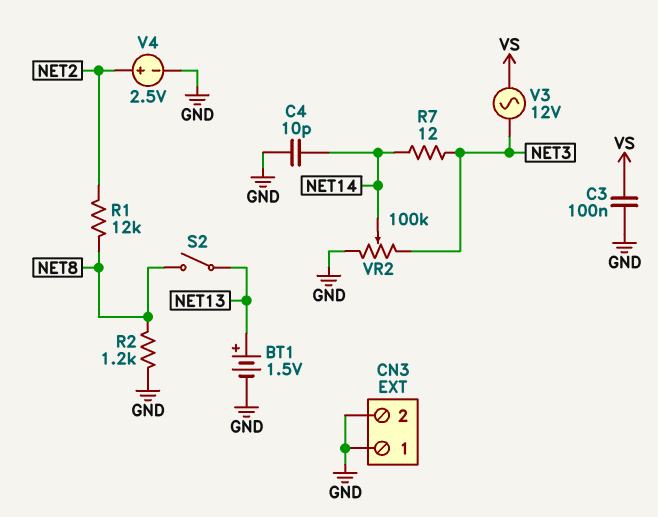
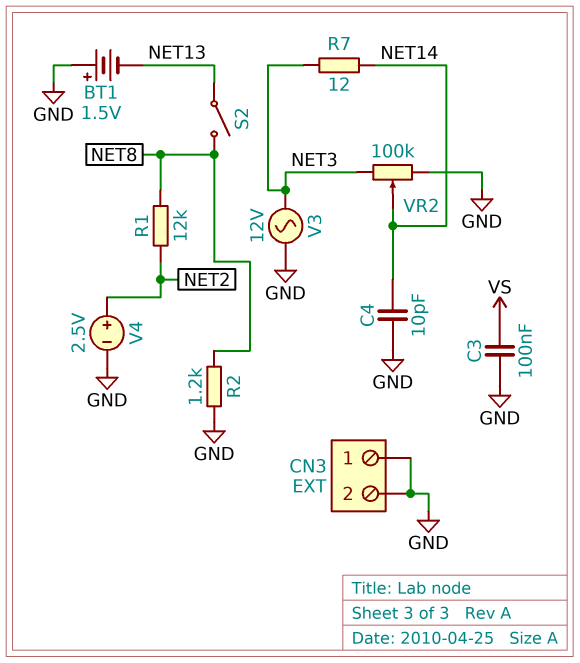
BT1: 1.5V (plus NET13, minus GND) -> 1.5V (plus GND, minus NET13)
V3: AC 12V (NET3, VS) -> AC 12V (GND, NET3)

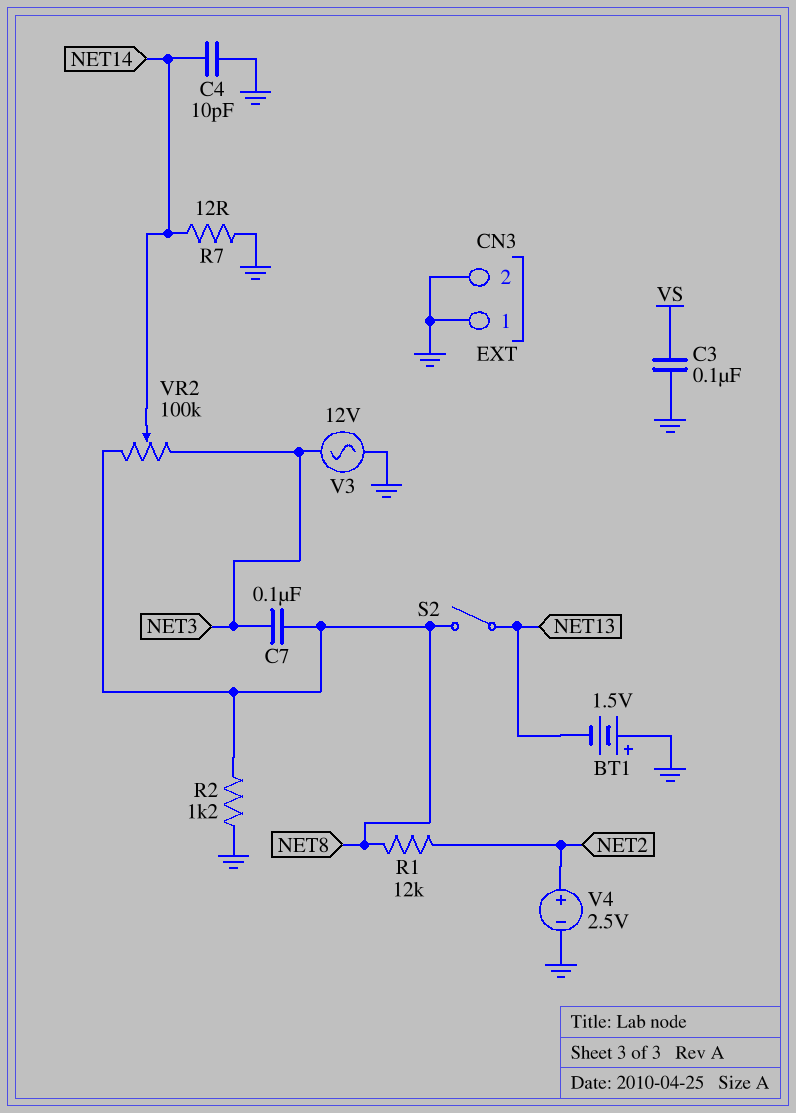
C7: none -> 100nF (NET3, NET8)
R7: 12 (NET3, NET14) -> 12 (GND, NET14)
VR2: 100k (GND, NET3, wiper NET14) -> 100k (NET3, NET8, wiper NET14)

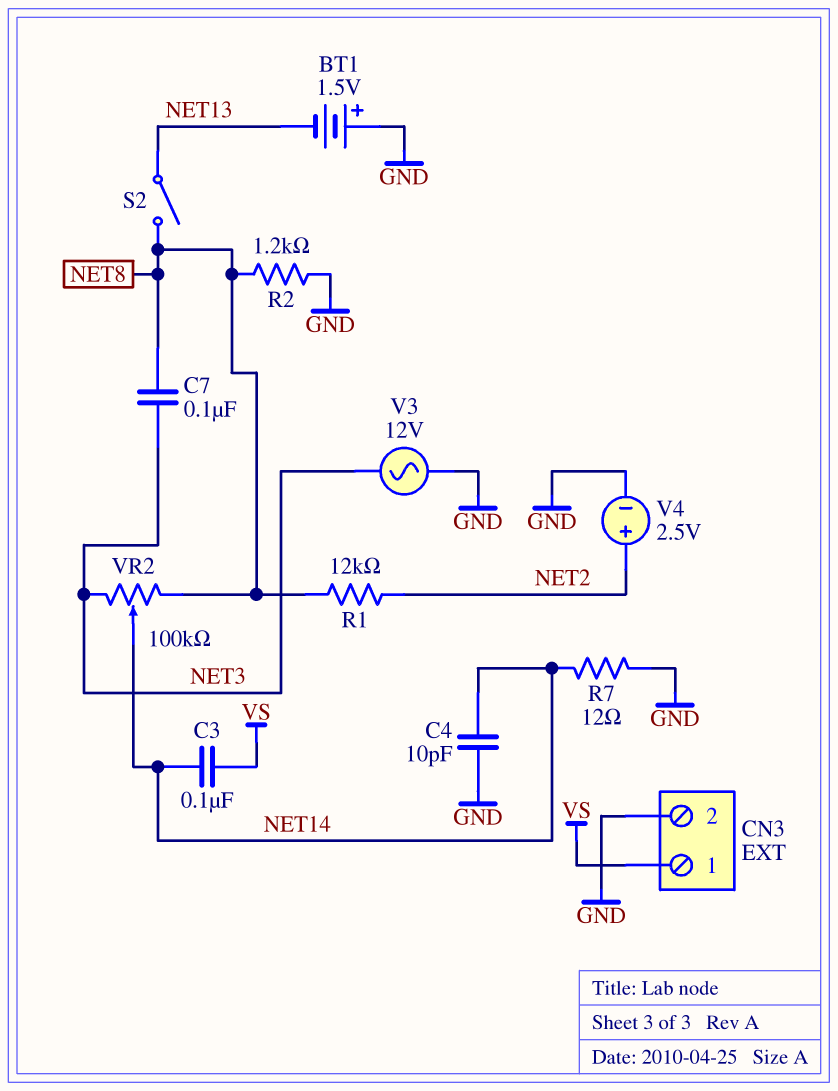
C3: 100nF (GND, VS) -> 100nF (NET14, VS)
CN3 pin 1: GND -> VS

